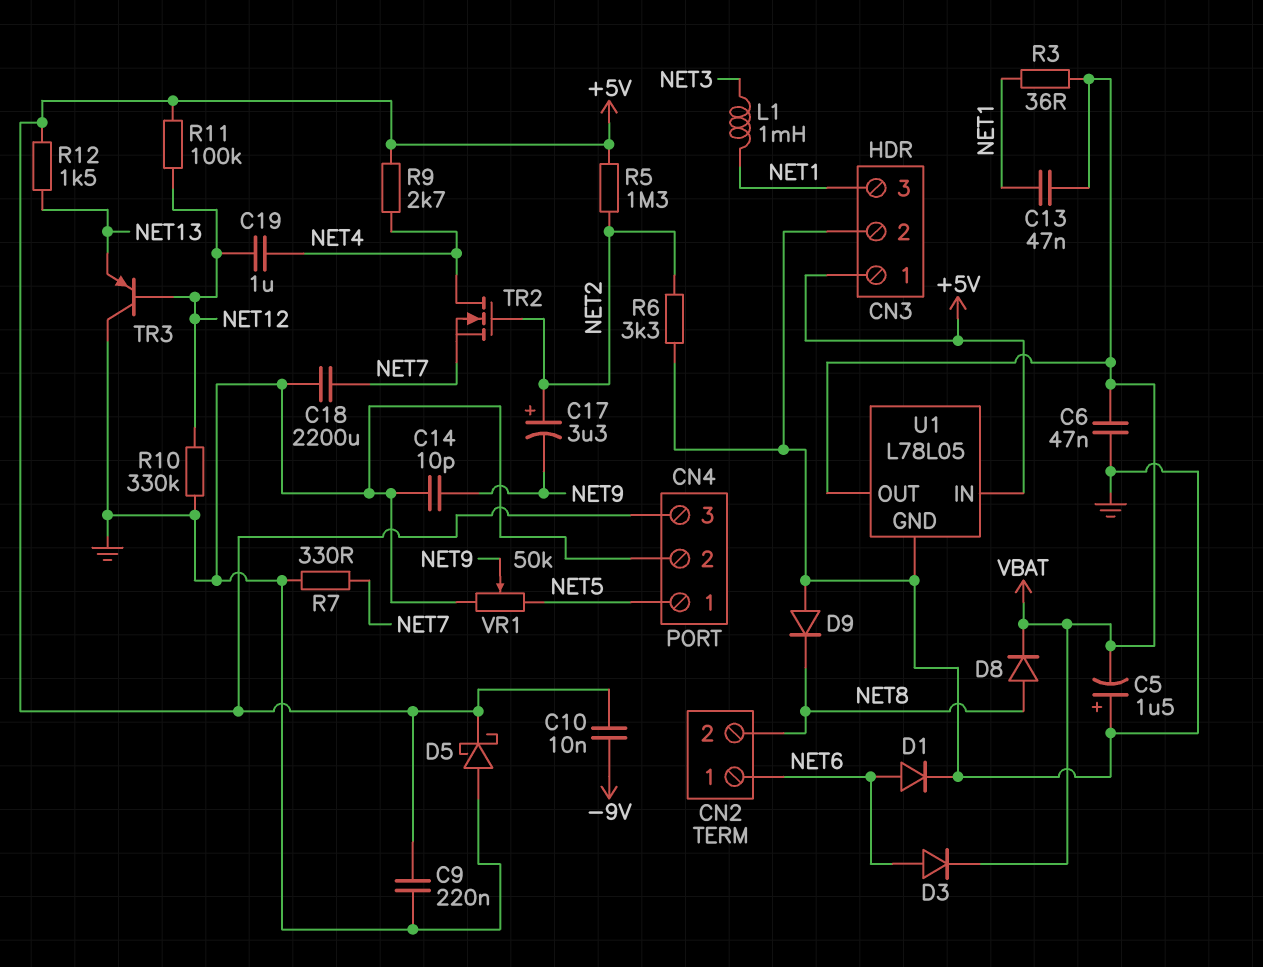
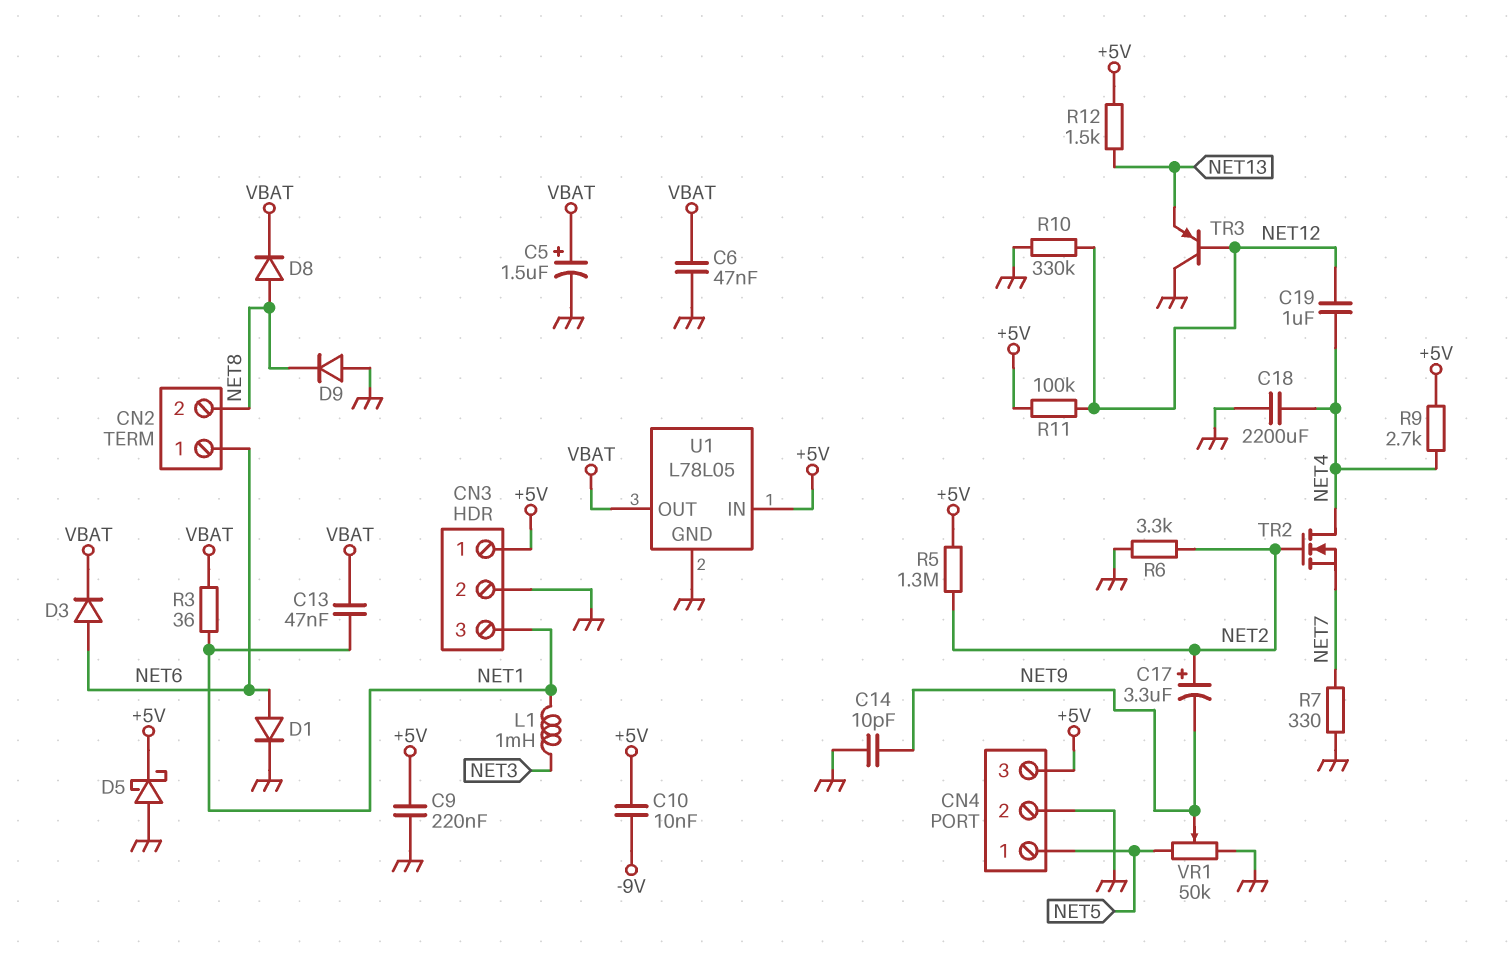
C5: 1.5uF (plus GND, minus VBAT) -> 1.5uF (plus VBAT, minus GND)
C18: 2200uF (GND, NET7) -> 2200uF (GND, NET4)

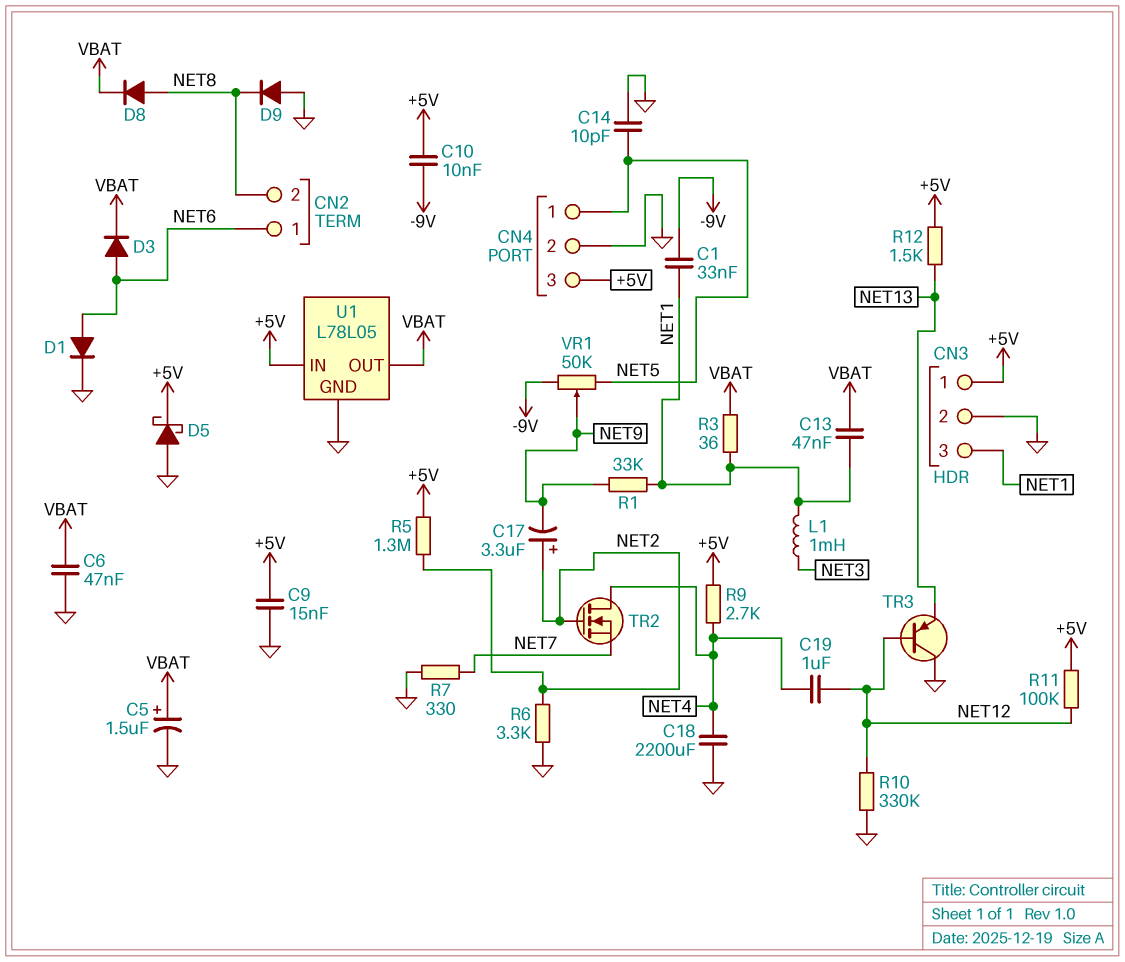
C1: none -> 33nF (-9V, NET1)
C9: 220nF (+5V, GND) -> 15nF (+5V, GND)
C14: 10pF (GND, NET9) -> 10pF (GND, NET5)
R1: none -> 33k (NET1, NET9)
VR1: 50k (GND, NET5, wiper NET9) -> 50k (-9V, NET5, wiper NET9)

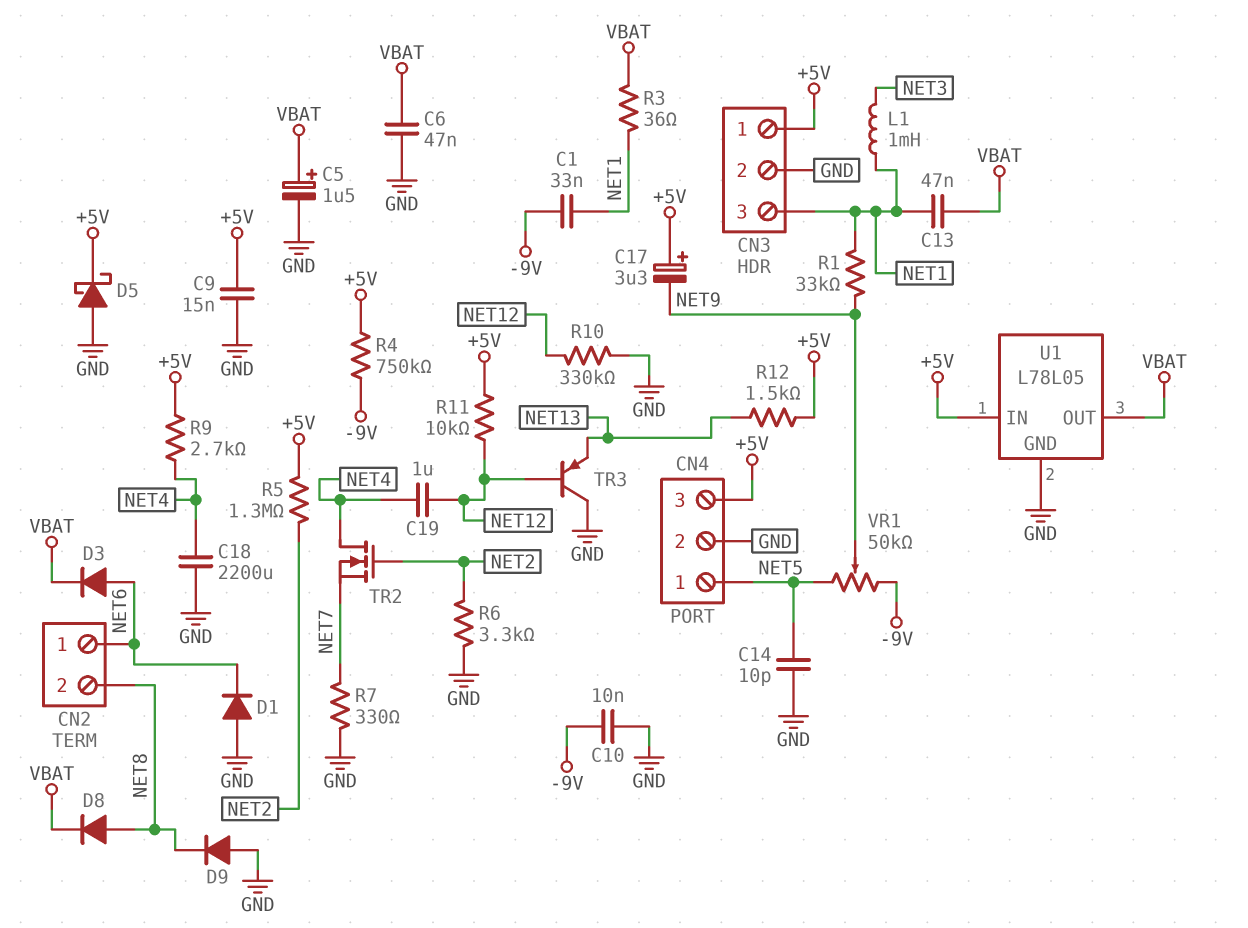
C10: 10nF (+5V, -9V) -> 10nF (-9V, GND)
C17: 3.3uF (plus NET2, minus NET9) -> 3.3uF (plus +5V, minus NET9)
D1: diode (A NET6, K GND) -> diode (A GND, K NET6)
R4: none -> 750k (+5V, -9V)
R11: 100k (+5V, NET12) -> 10k (+5V, NET12)

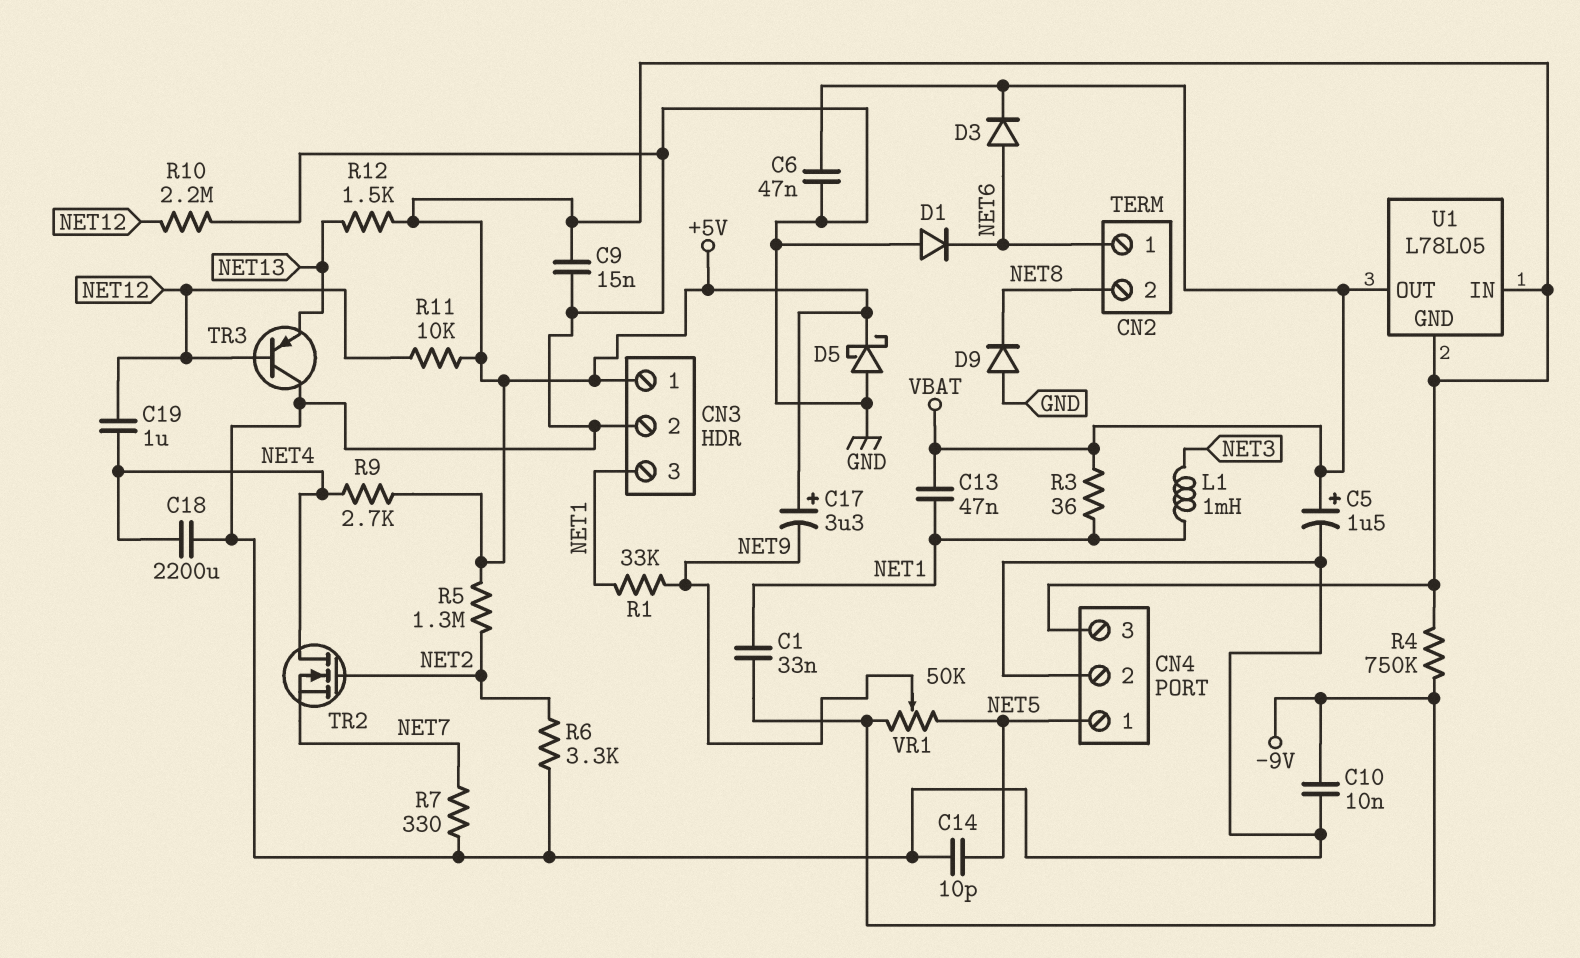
D8: diode (A NET8, K VBAT) -> none
R10: 330k (GND, NET12) -> 2.2M (GND, NET12)
U1 pin GND: GND -> +5V

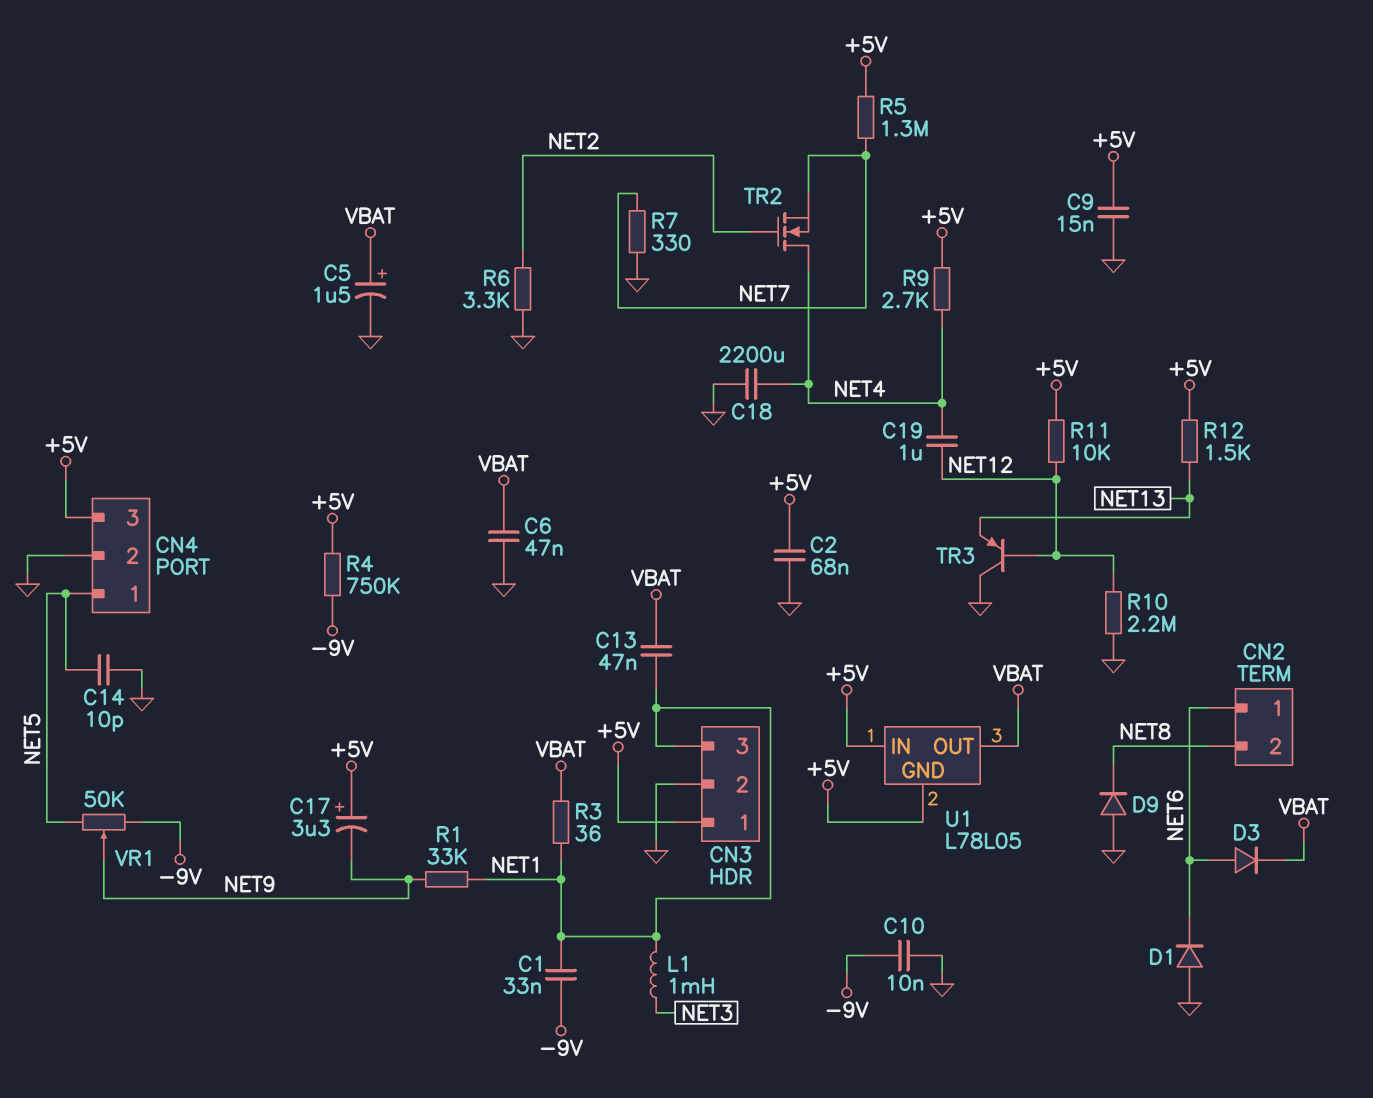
C2: none -> 68nF (+5V, GND)
D5: schottky (A GND, K +5V) -> none
R5: 1.3M (+5V, NET2) -> 1.3M (+5V, NET7)

